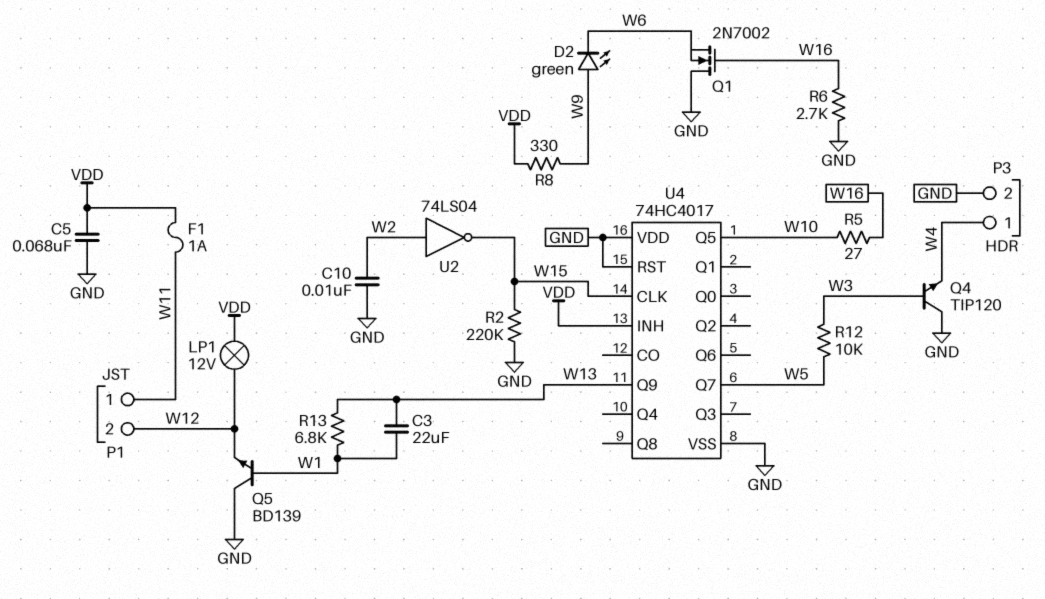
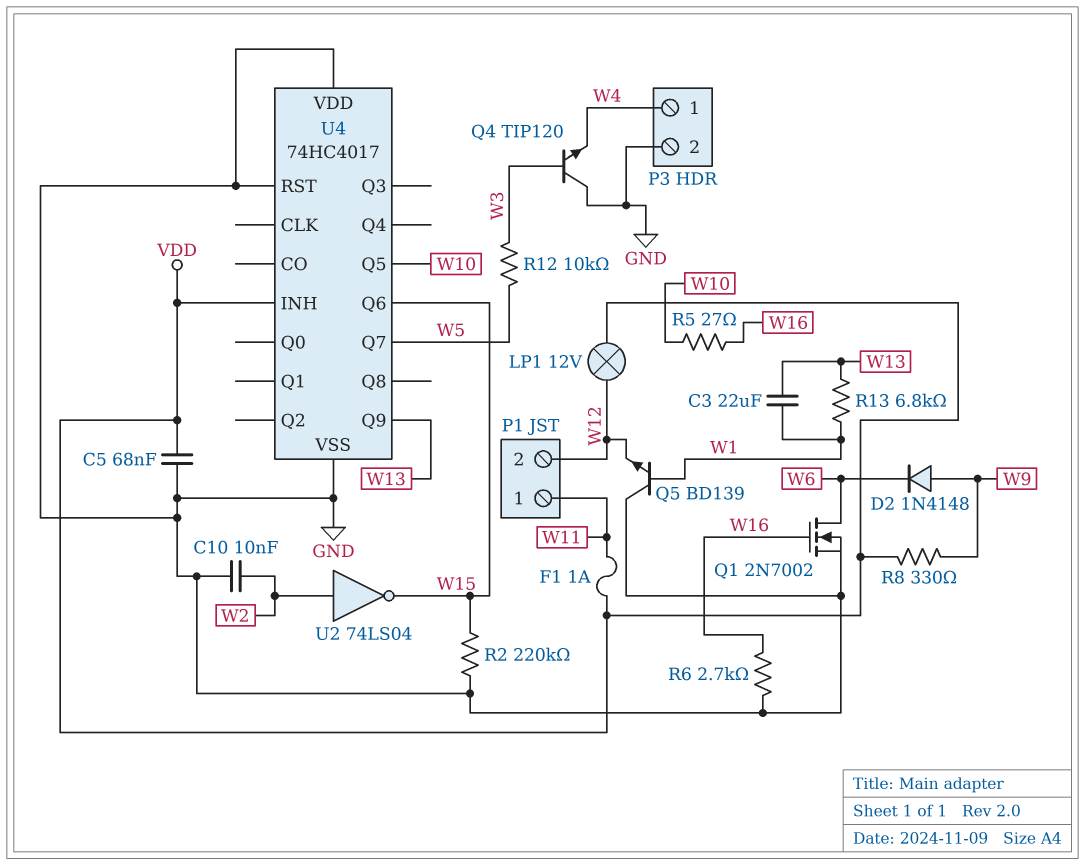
D2: LED green (A W9, K W6) -> diode 1N4148 (A W9, K W6)
Q1: NMOS 2N7002 (G W16, D GND, S W6) -> NMOS 2N7002 (G W16, D W6, S GND)
U4 pin CLK: W15 -> none
U4 pin Q6: none -> W15

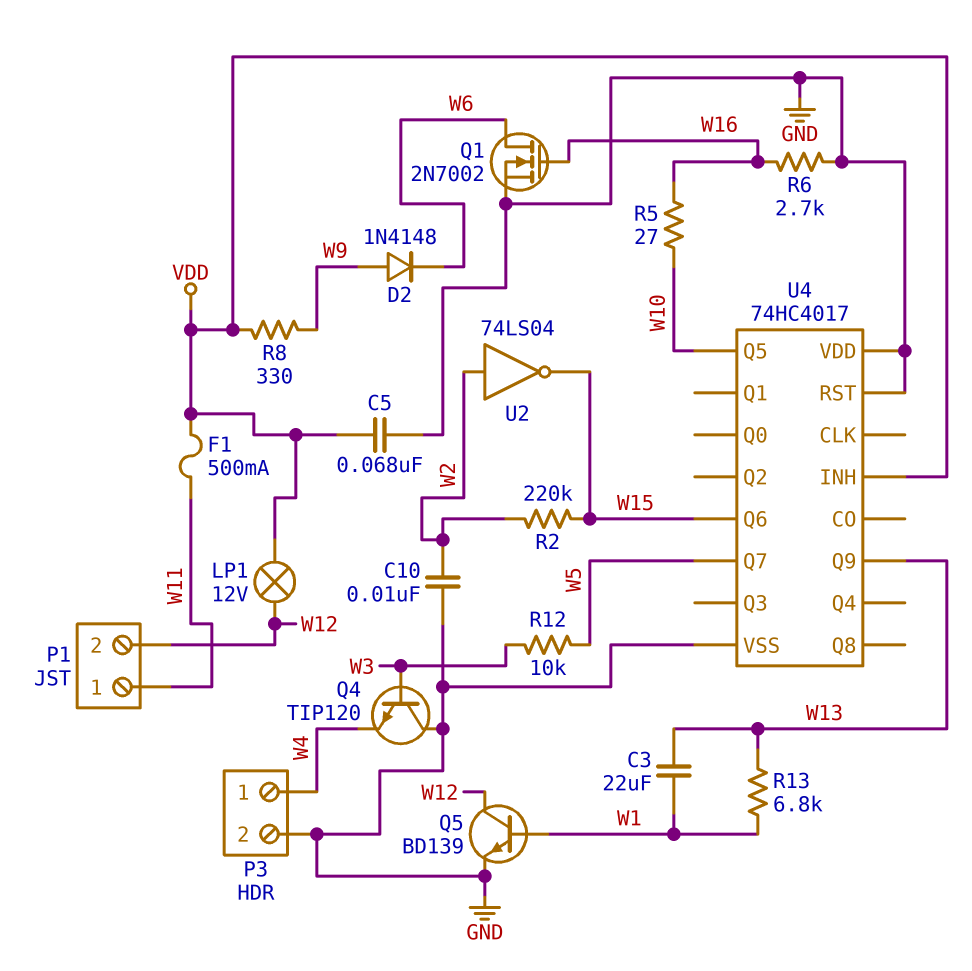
F1: 1A (VDD, W11) -> 500mA (VDD, W11)
Q5: NPN BD139 (B W1, C GND, E W12) -> NPN BD139 (B W1, C W12, E GND)
R2: 220k (GND, W15) -> 220k (W2, W15)

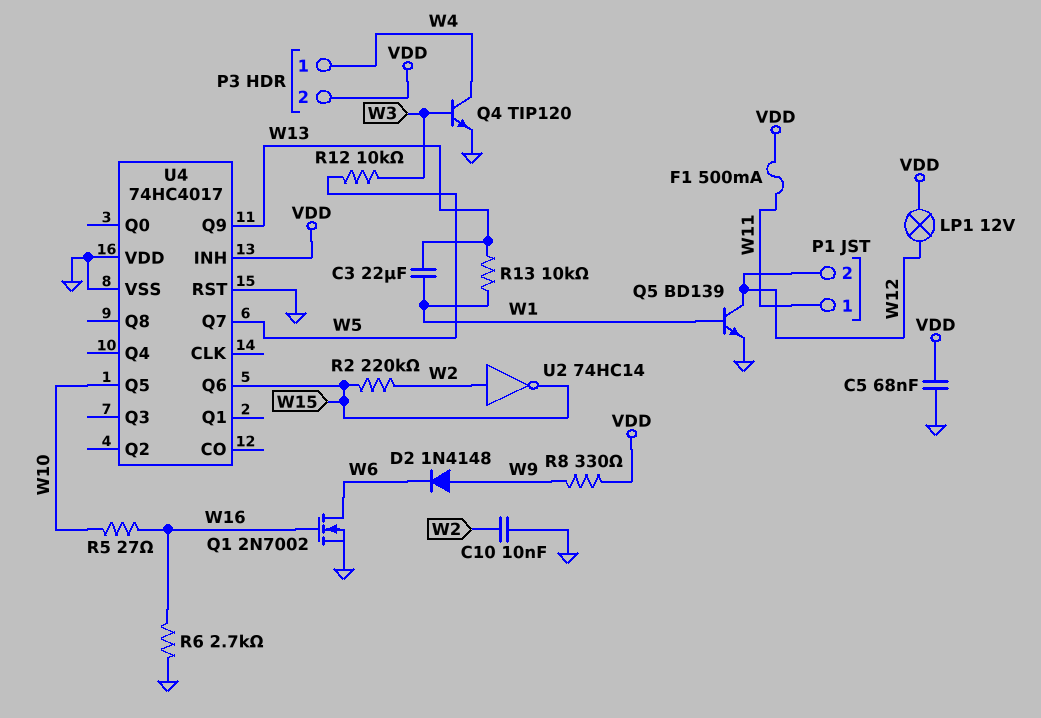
P3 pin 2: GND -> VDD
Q4: NPN TIP120 (B W3, C GND, E W4) -> NPN TIP120 (B W3, C W4, E GND)
R13: 6.8k (W1, W13) -> 10k (W1, W13)
U2: NOT 74LS04 (in W2, out W15) -> NOT 74HC14 (in W2, out W15)

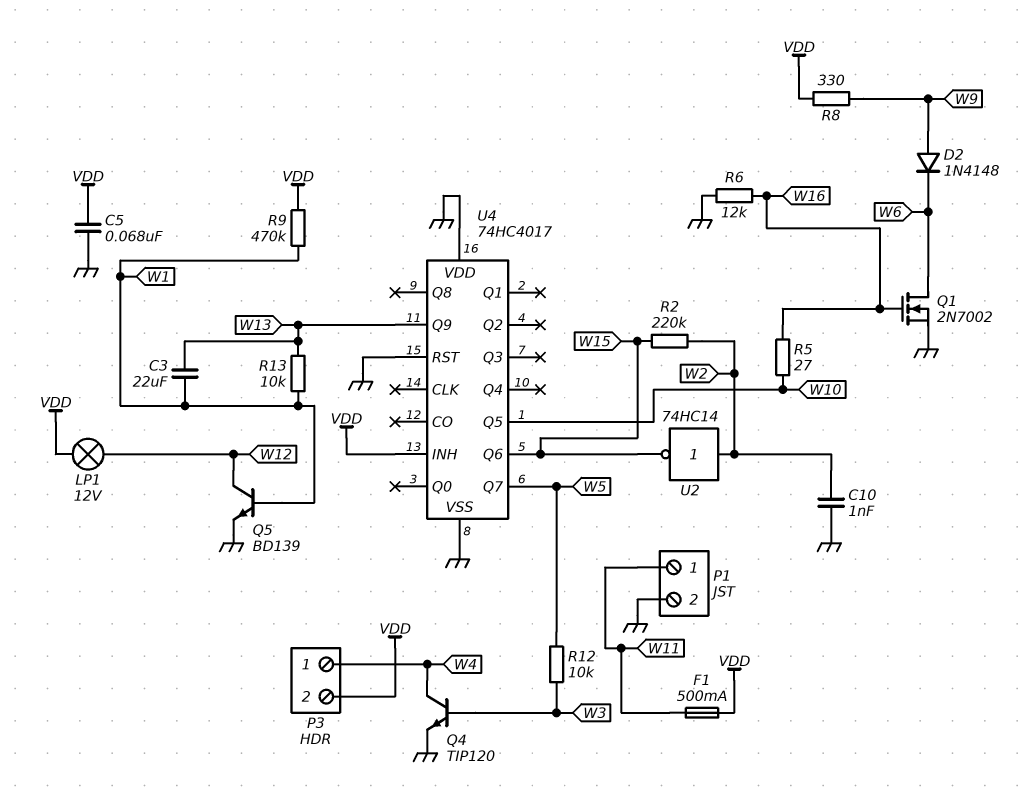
C10: 10nF (GND, W2) -> 1nF (GND, W2)
P1 pin 2: W12 -> GND
R6: 2.7k (GND, W16) -> 12k (GND, W16)
R9: none -> 470k (VDD, W1)

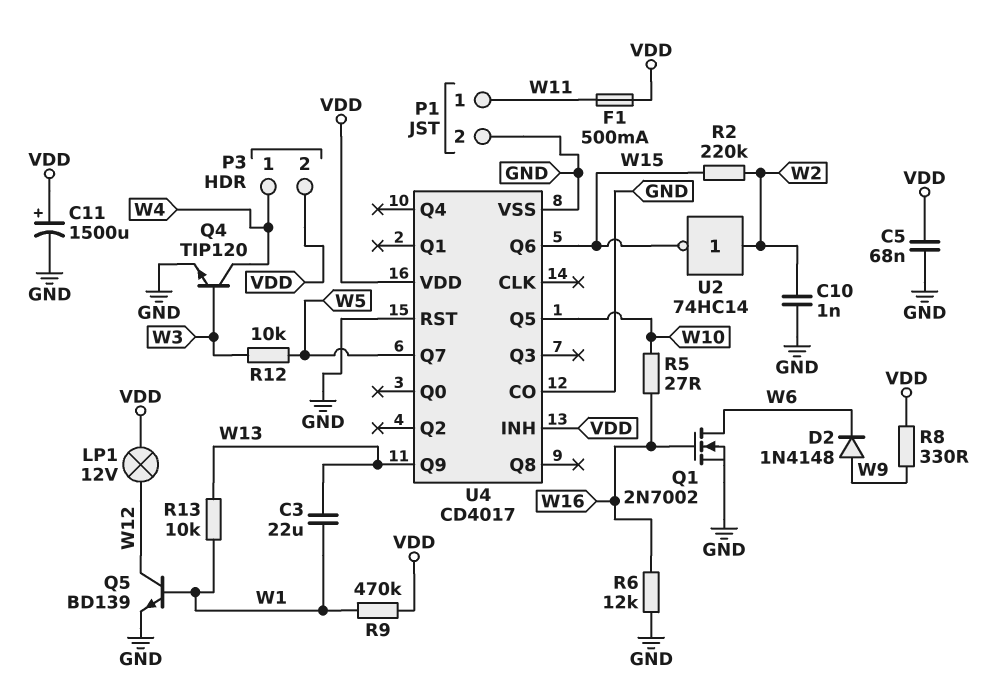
C11: none -> 1500uF (plus VDD, minus GND)
U4: 74HC4017 -> CD4017
U4 pin CO: none -> GND
U4 pin VDD: GND -> VDD

